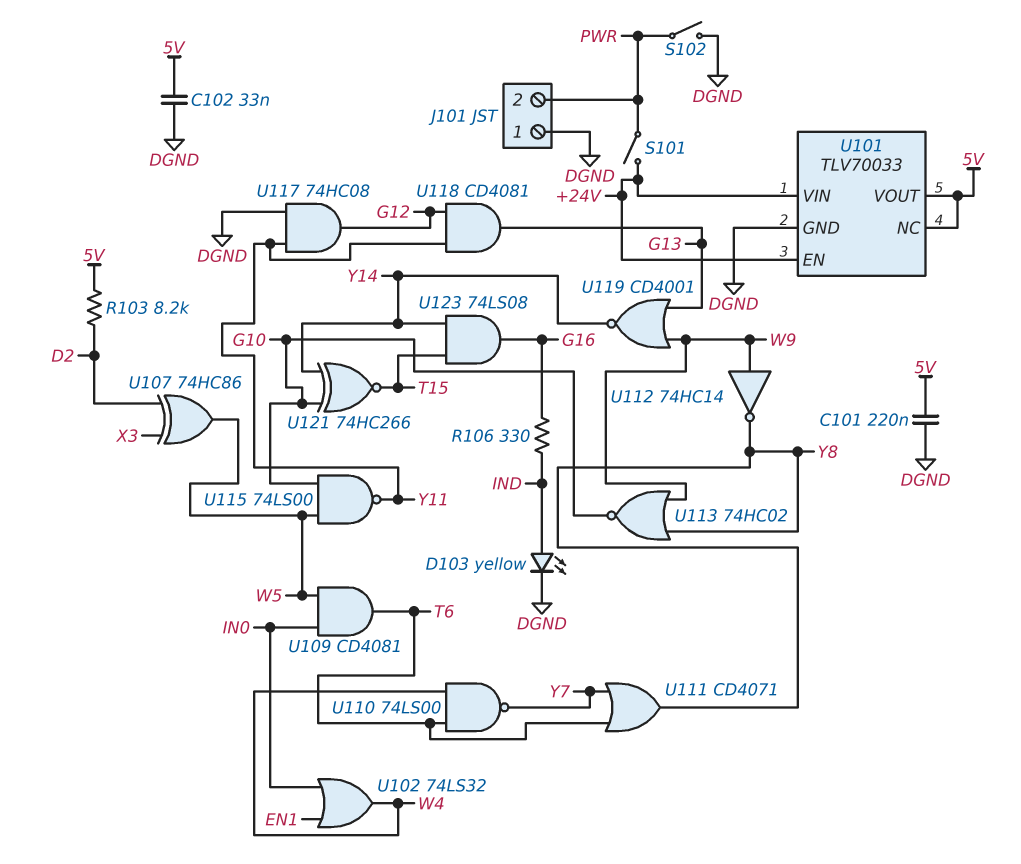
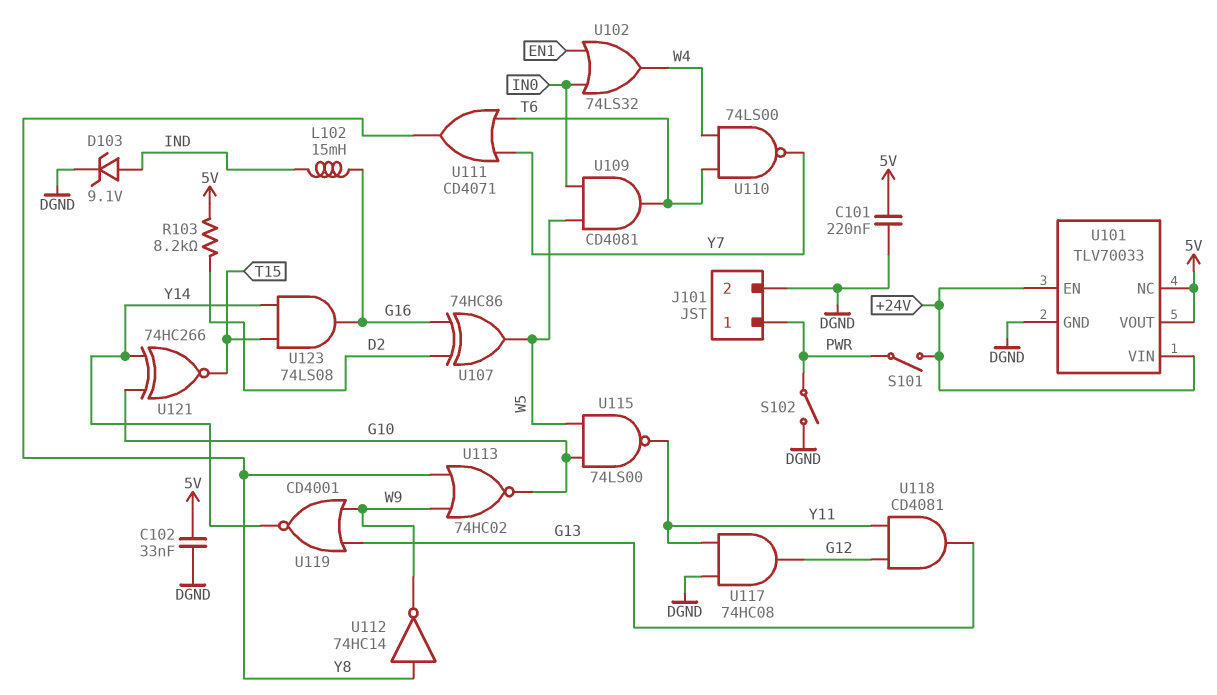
D103: LED yellow (A IND, K DGND) -> zener 9.1V (A IND, K DGND)
J101 pin 1: DGND -> PWR
J101 pin 2: PWR -> DGND
L102: none -> 15mH (G16, IND)
R106: 330 (G16, IND) -> none
U107: XOR 74HC86 (in D2, in X3, out W5) -> XOR 74HC86 (in D2, in G16, out W5)
U112: NOT 74HC14 (in W9, out Y8) -> NOT 74HC14 (in Y8, out W9)

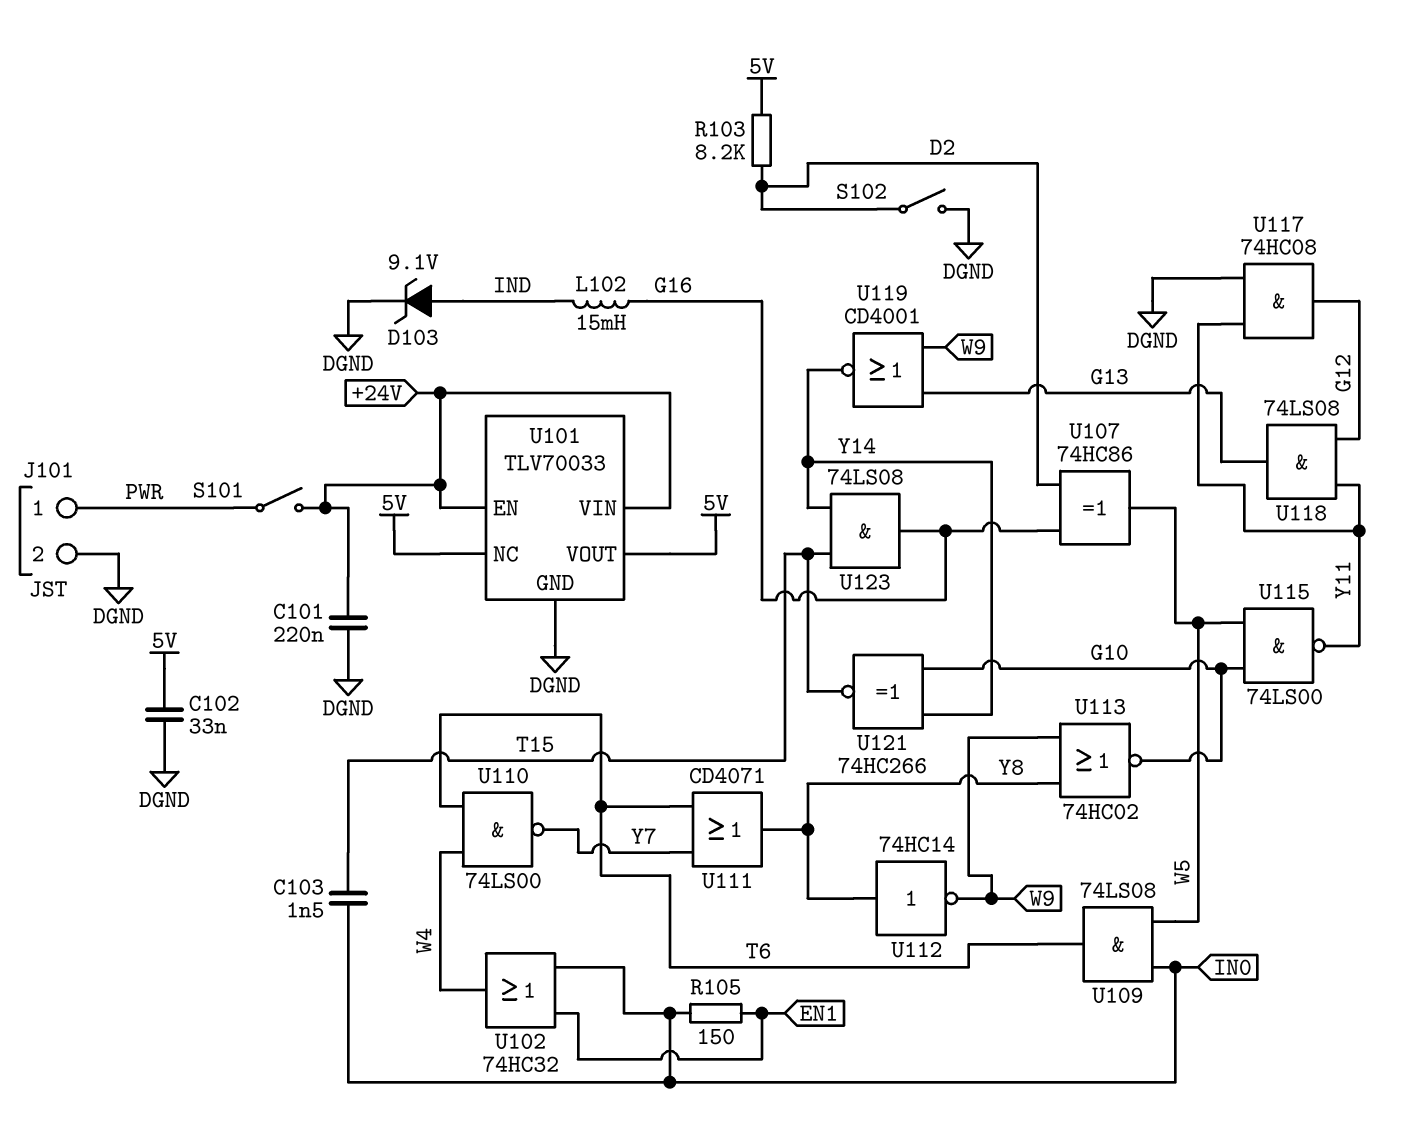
C101: 220nF (5V, DGND) -> 220nF (+24V, DGND)
C103: none -> 1.5nF (IN0, T15)
R105: none -> 150 (EN1, IN0)
S102: switch (DGND, PWR) -> switch (D2, DGND)
U102: OR 74LS32 (in EN1, in IN0, out W4) -> OR 74HC32 (in EN1, in IN0, out W4)
U109: AND CD4081 (in IN0, in W5, out T6) -> AND 74LS08 (in IN0, in W5, out T6)
U118: AND CD4081 (in G12, in Y11, out G13) -> AND 74LS08 (in G12, in Y11, out G13)

